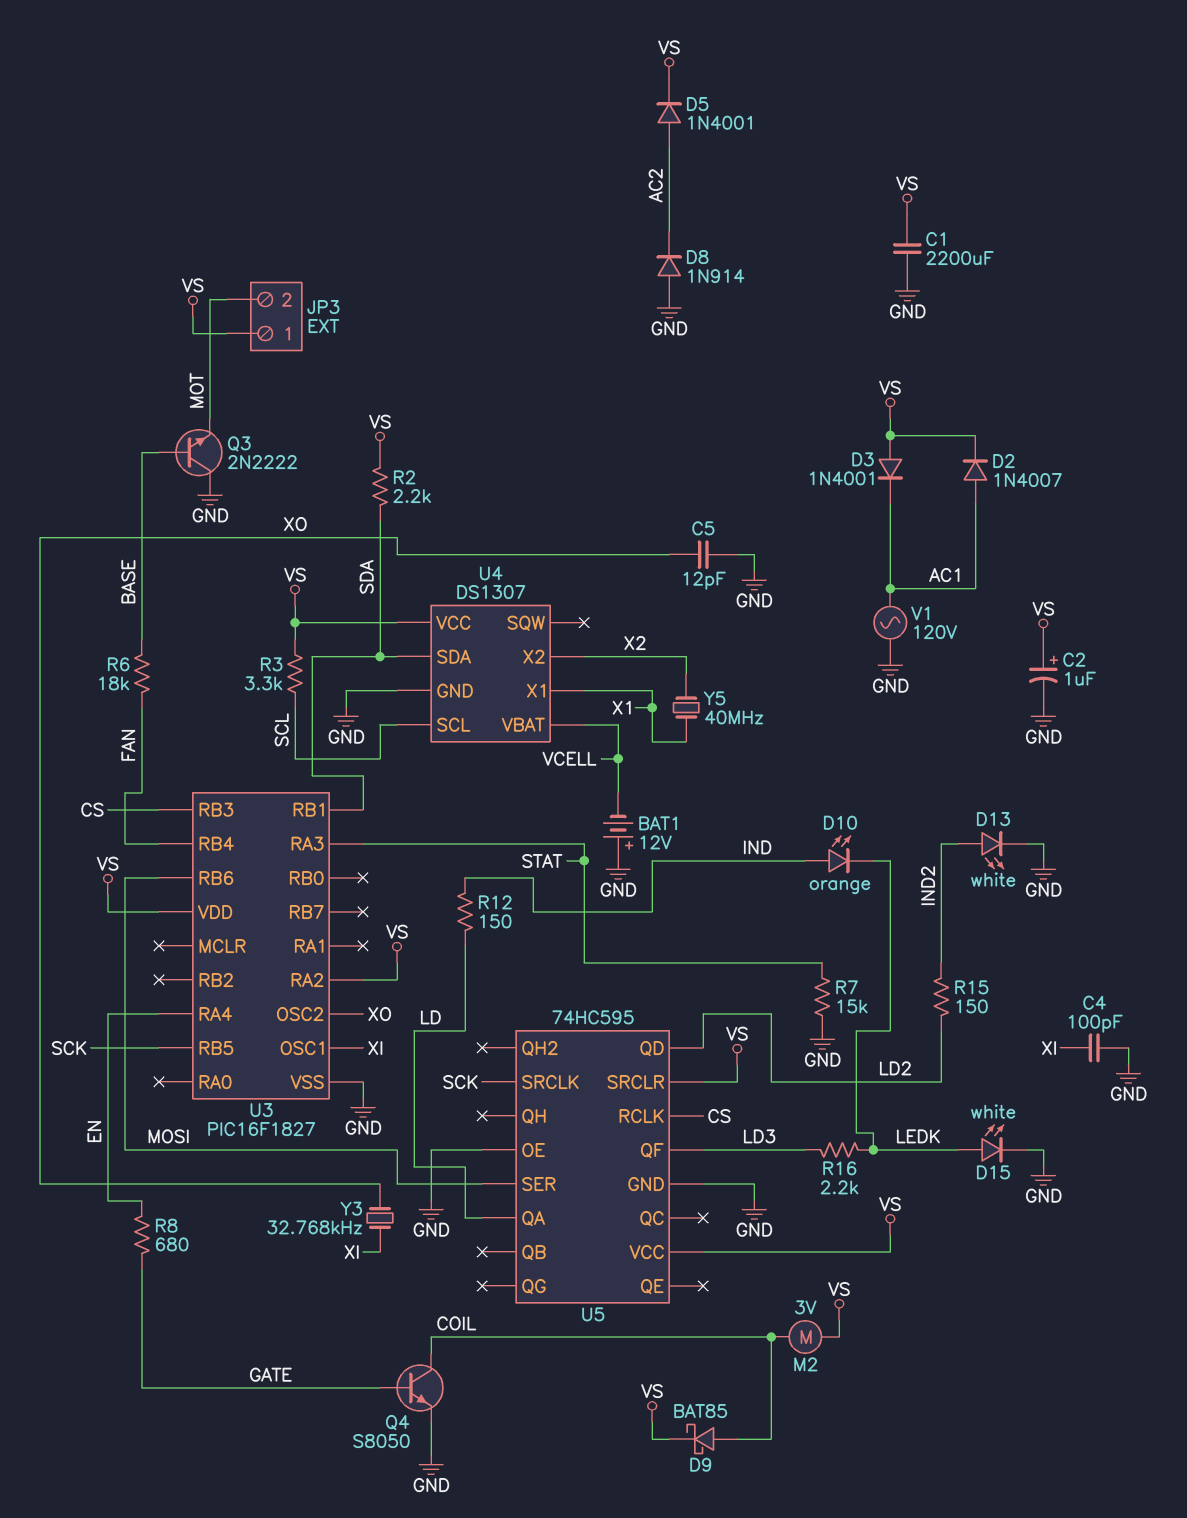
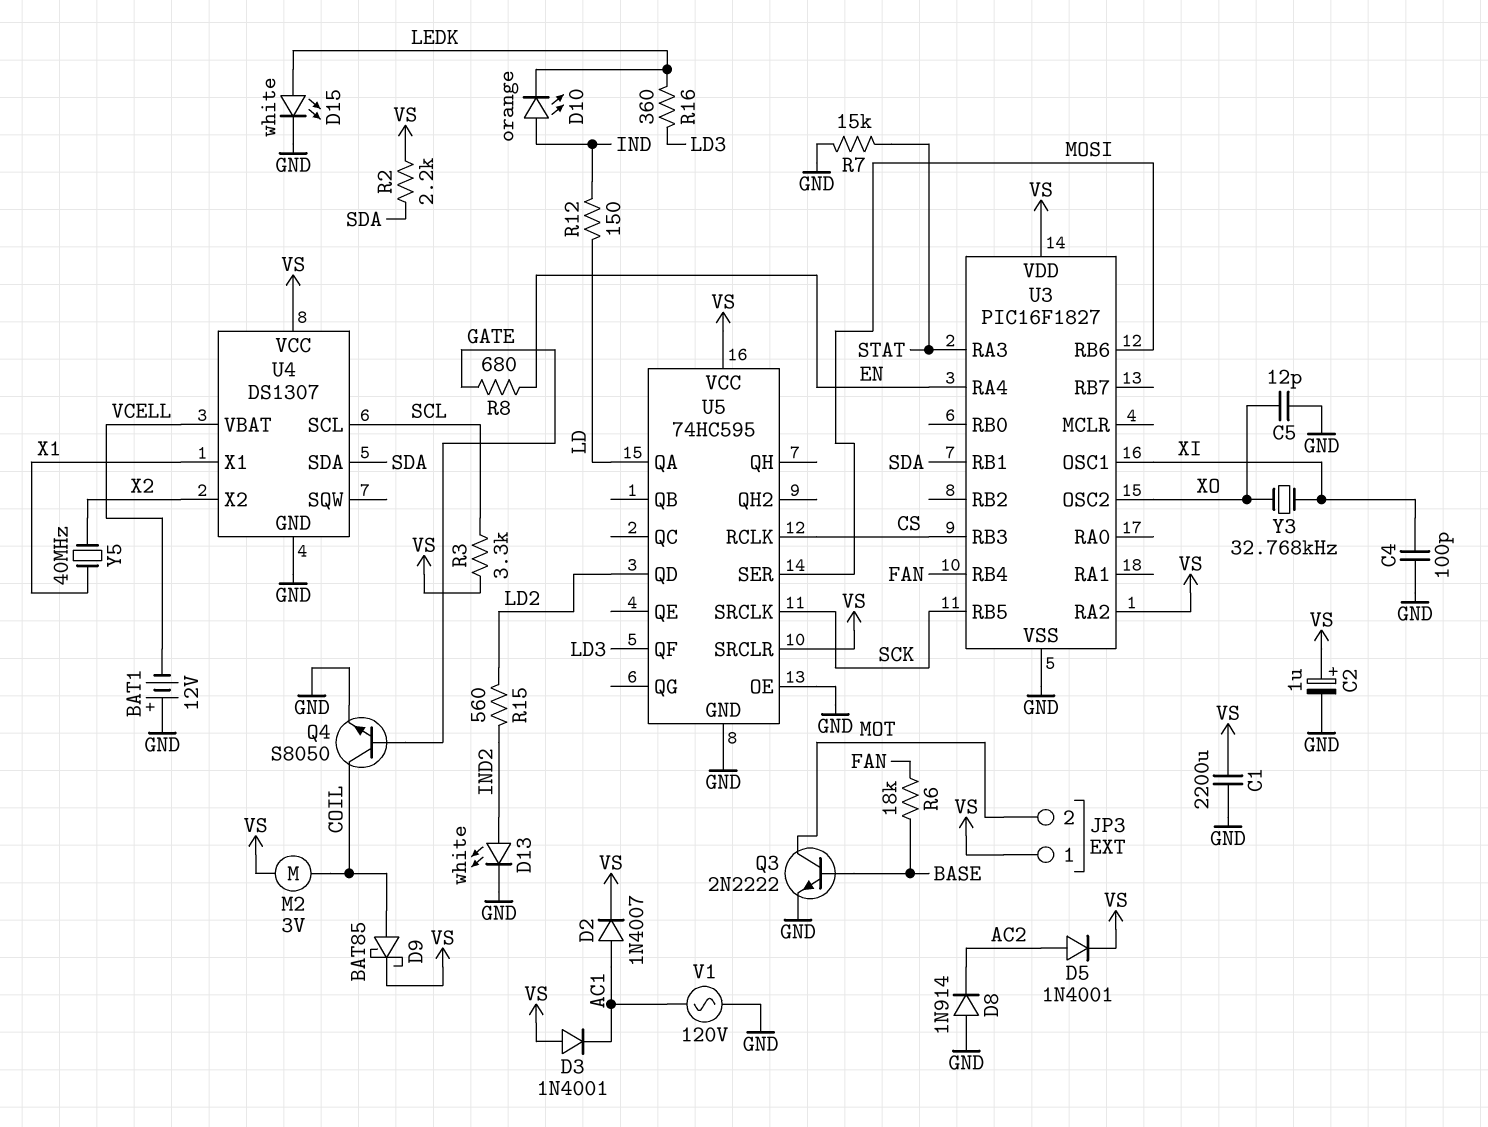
Q3: NPN 2N2222 (B BASE, C GND, E MOT) -> NPN 2N2222 (B BASE, C MOT, E GND)
R15: 150 (IND2, LD2) -> 560 (IND2, LD2)
R16: 2.2k (LD3, LEDK) -> 360 (LD3, LEDK)

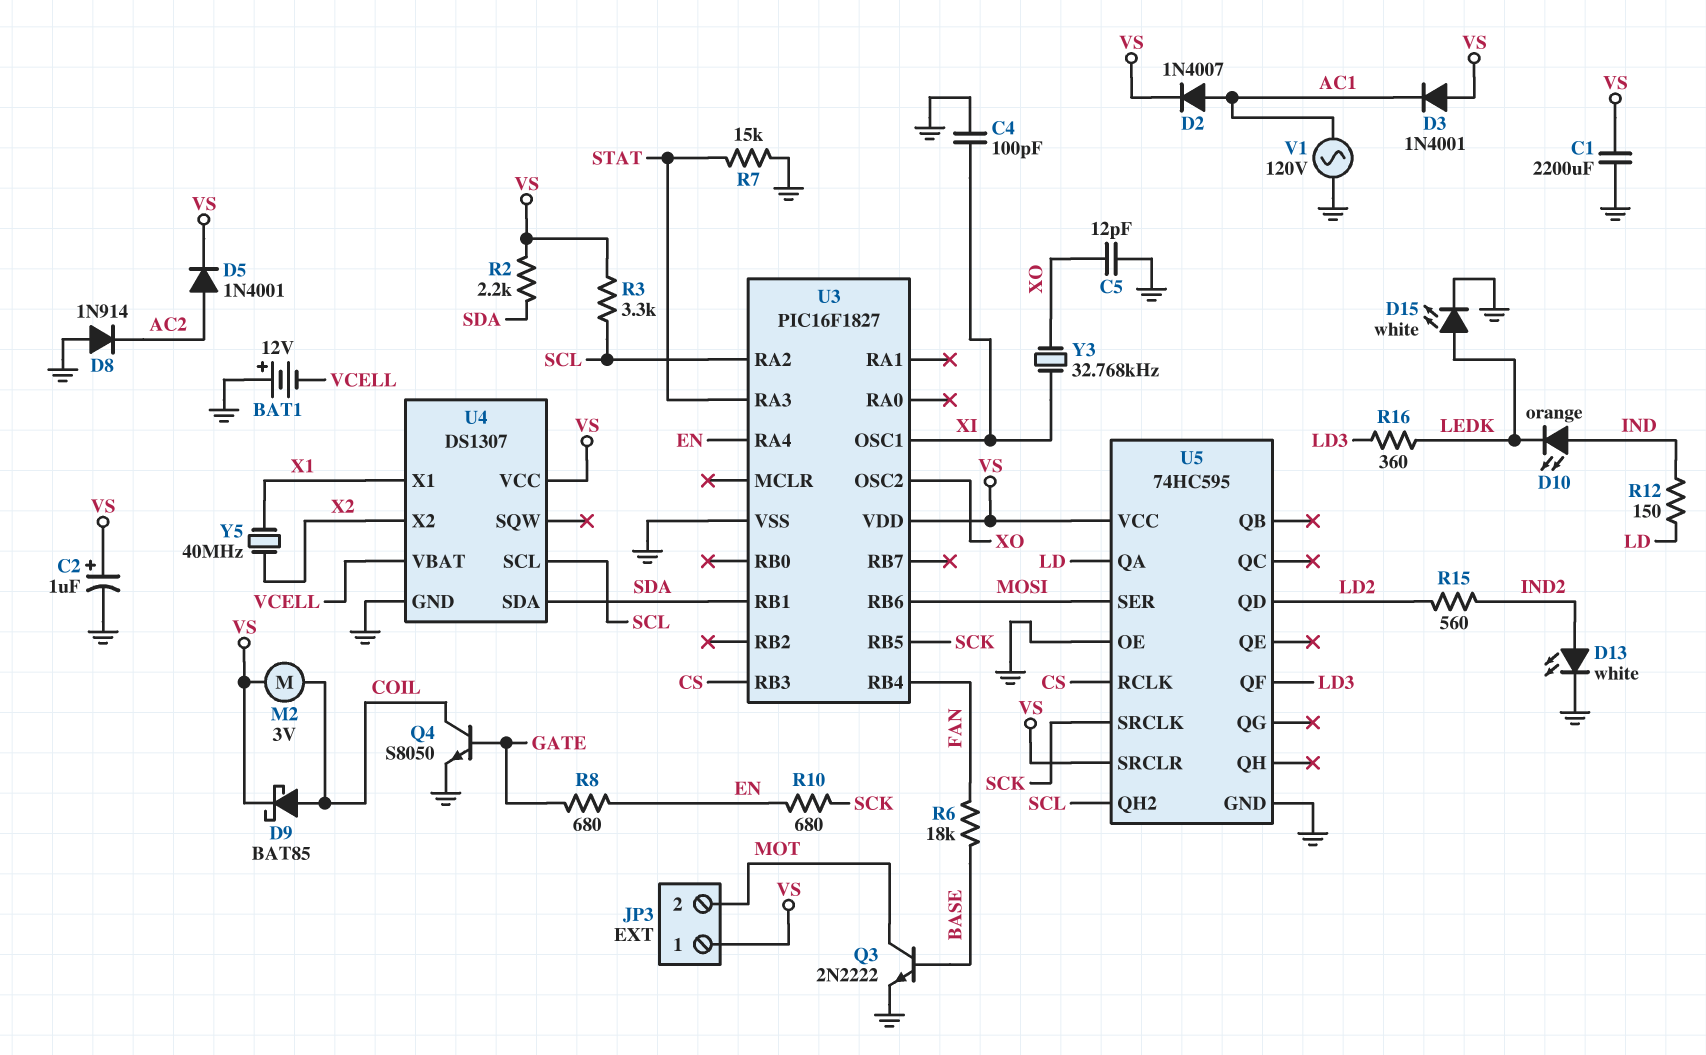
R10: none -> 680 (EN, SCK)
U3 pin RA2: VS -> SCL
U5 pin QH2: none -> SCL

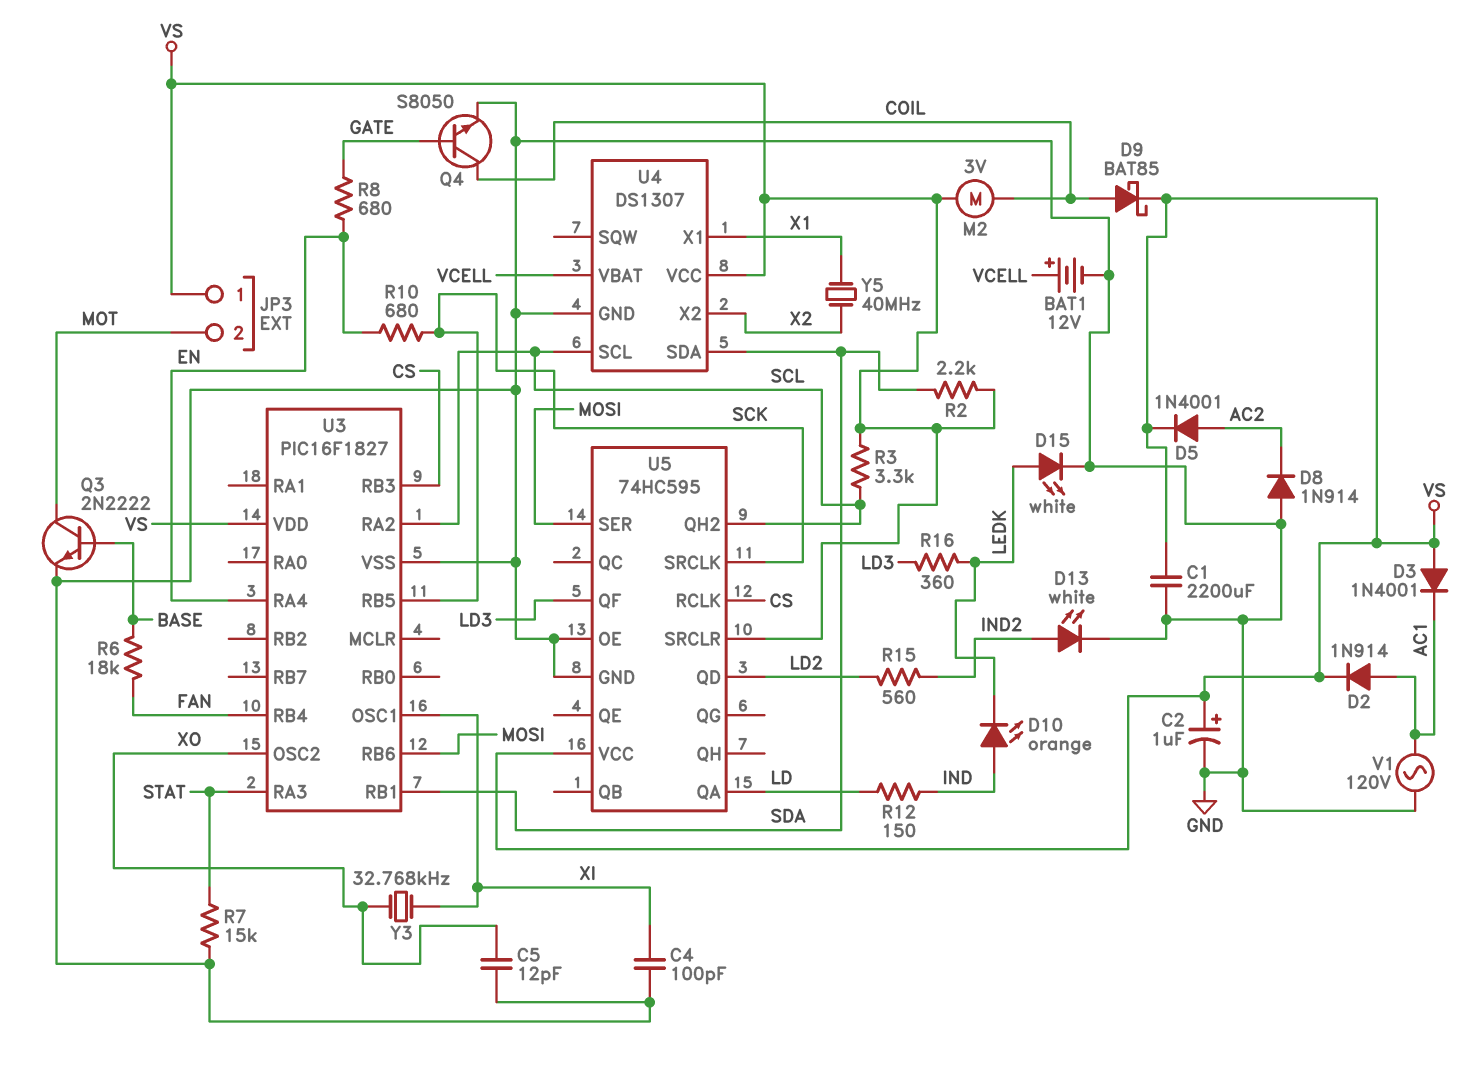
BAT1: 12V (plus GND, minus VCELL) -> 12V (plus VCELL, minus GND)
D2: diode 1N4007 (A AC1, K VS) -> diode 1N914 (A AC1, K VS)

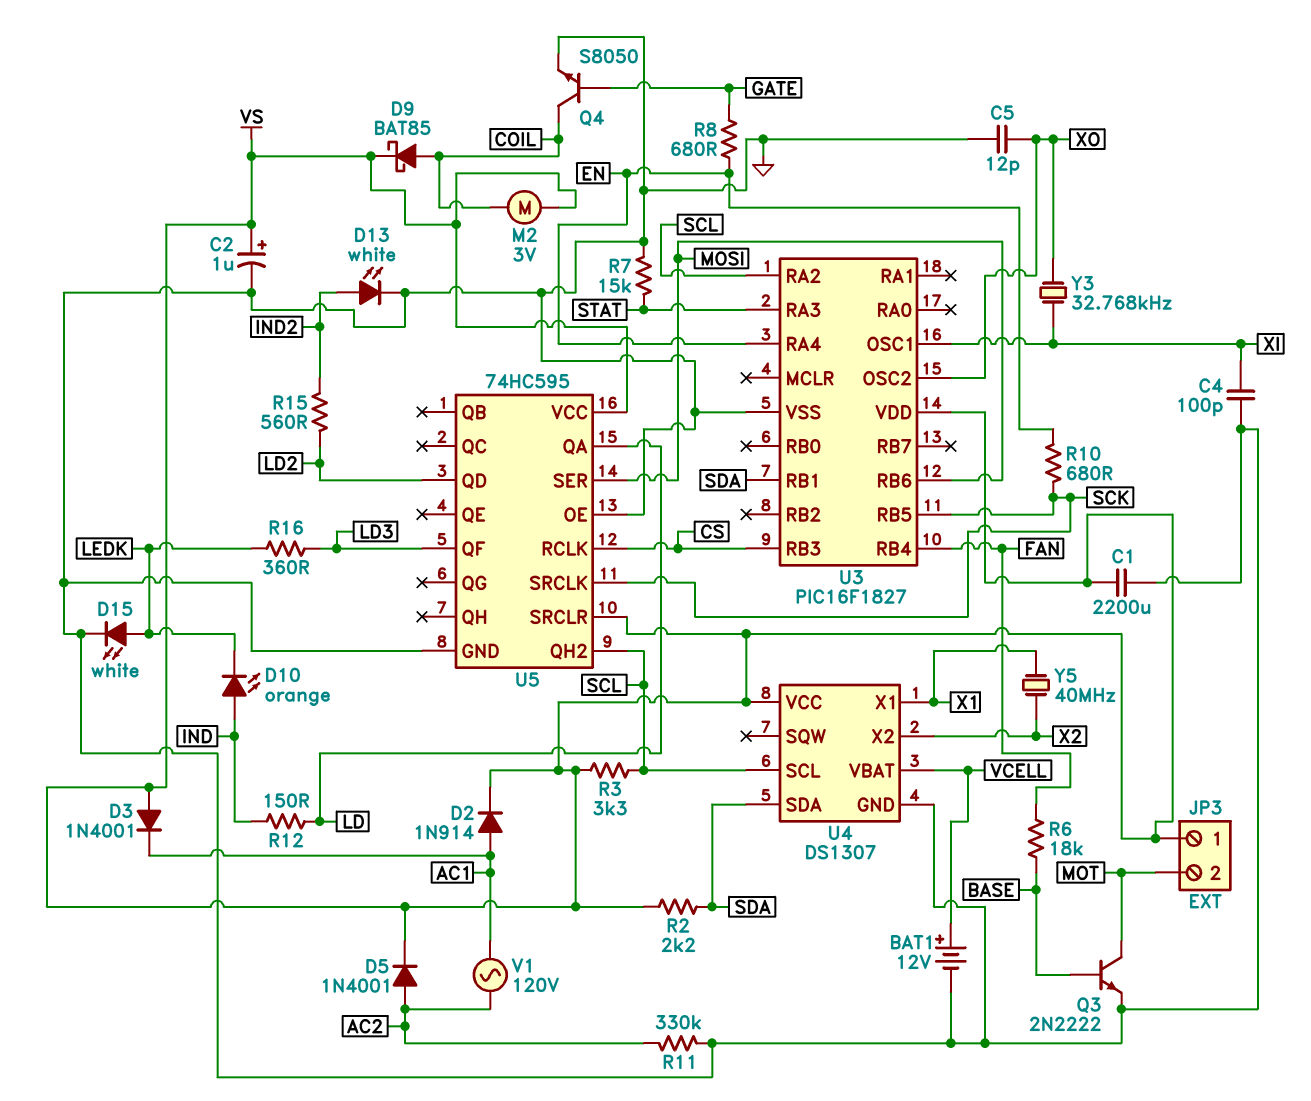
D8: diode 1N914 (A GND, K AC2) -> none
R11: none -> 330k (AC2, GND)
V1: AC 120V (AC1, GND) -> AC 120V (AC1, AC2)

